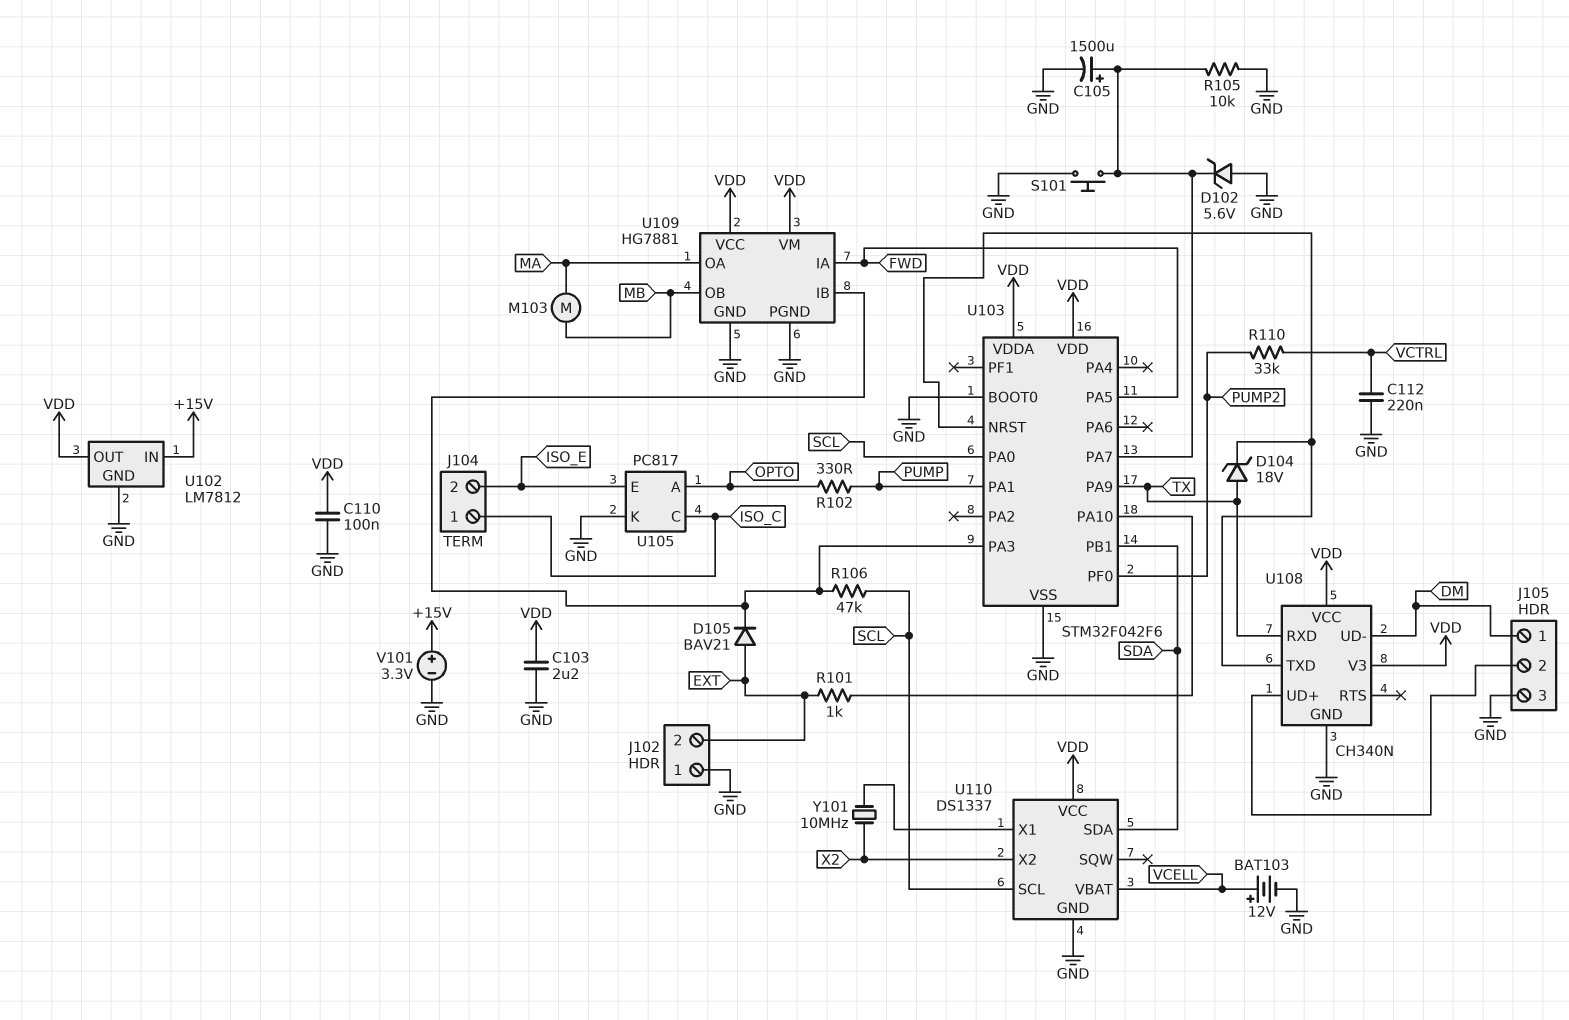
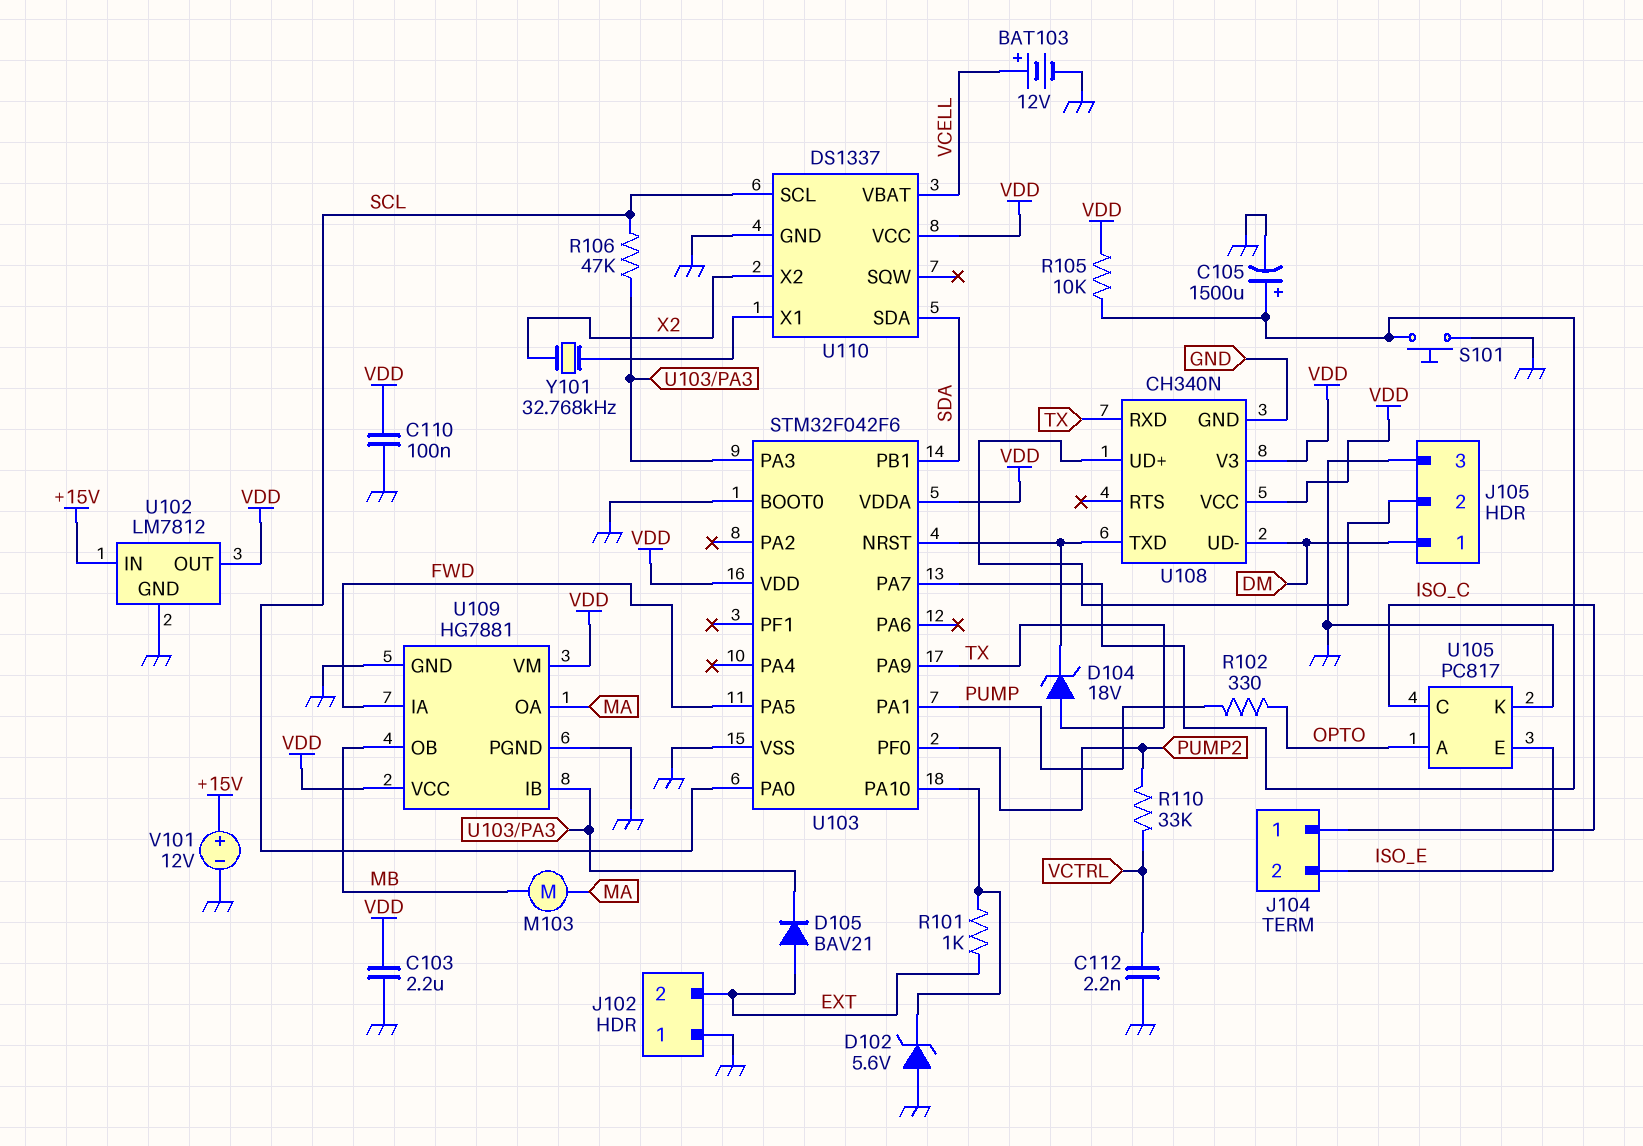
C112: 220nF (GND, VCTRL) -> 2.2nF (GND, VCTRL)
D102: zener 5.6V (A GND, K U103/PA7) -> zener 5.6V (A GND, K U103/PA10)
R105: 10k (GND, U103/PA7) -> 10k (U103/PA7, VDD)
V101: 3.3V (plus +15V, minus GND) -> 12V (plus +15V, minus GND)
Y101: 10MHz (U110/X1, X2) -> 32.768kHz (U110/X1, X2)

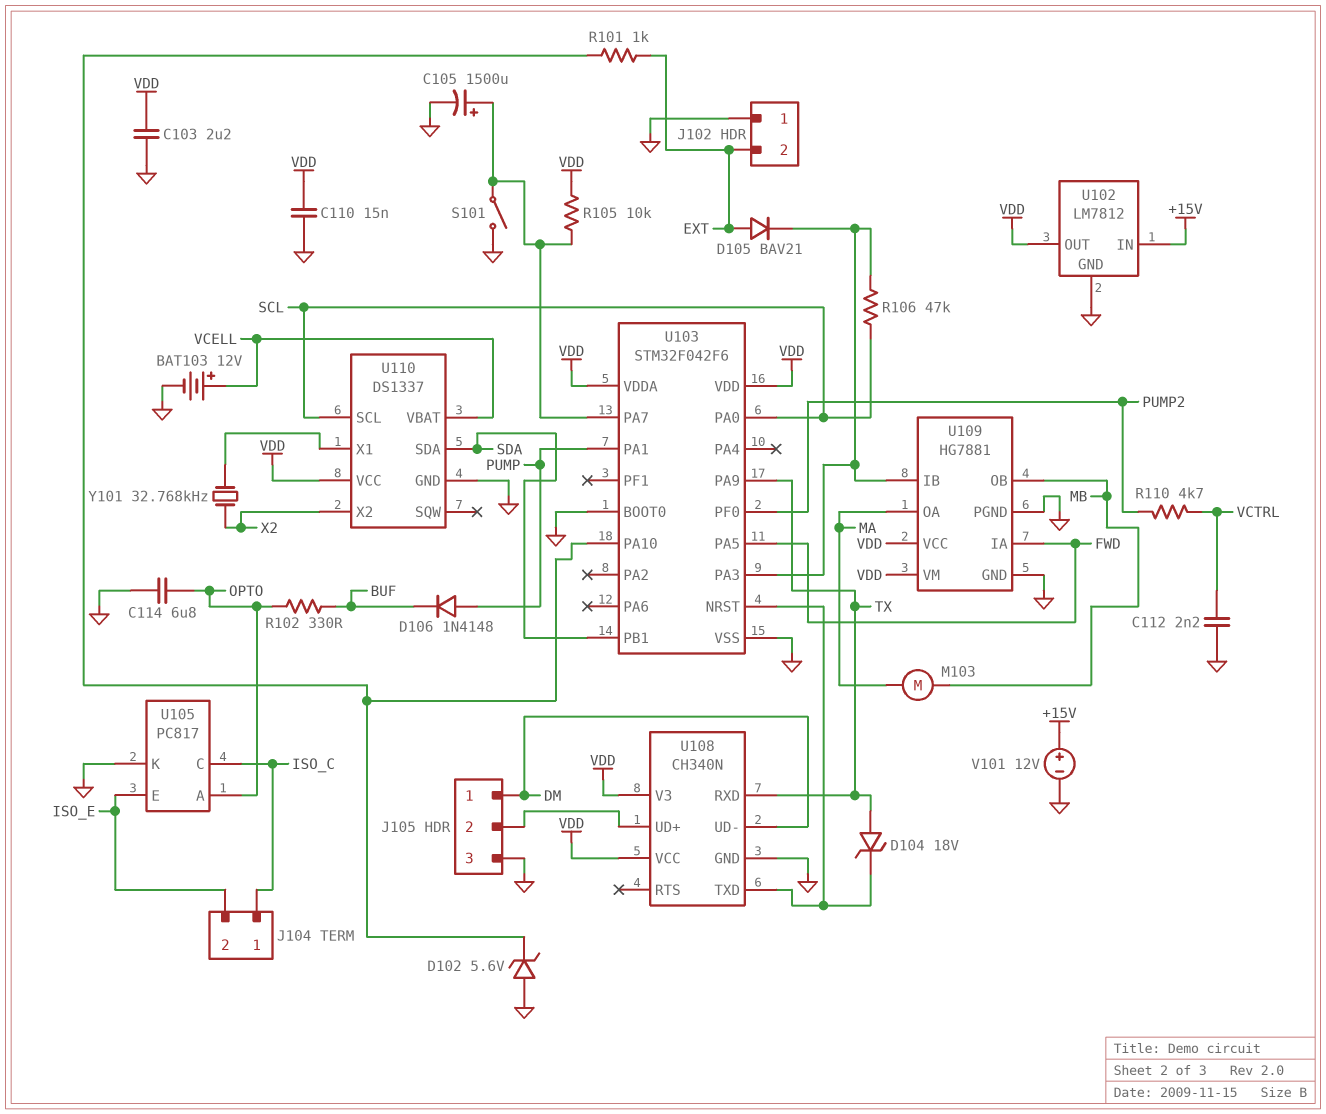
C110: 100nF (GND, VDD) -> 15nF (GND, VDD)
C114: none -> 6.8uF (GND, OPTO)
D106: none -> diode 1N4148 (A PUMP, K BUF)
R102: 330 (OPTO, PUMP) -> 330 (BUF, OPTO)
R110: 33k (PUMP2, VCTRL) -> 4.7k (PUMP2, VCTRL)
S101: button (GND, U103/PA7) -> switch (GND, U103/PA7)

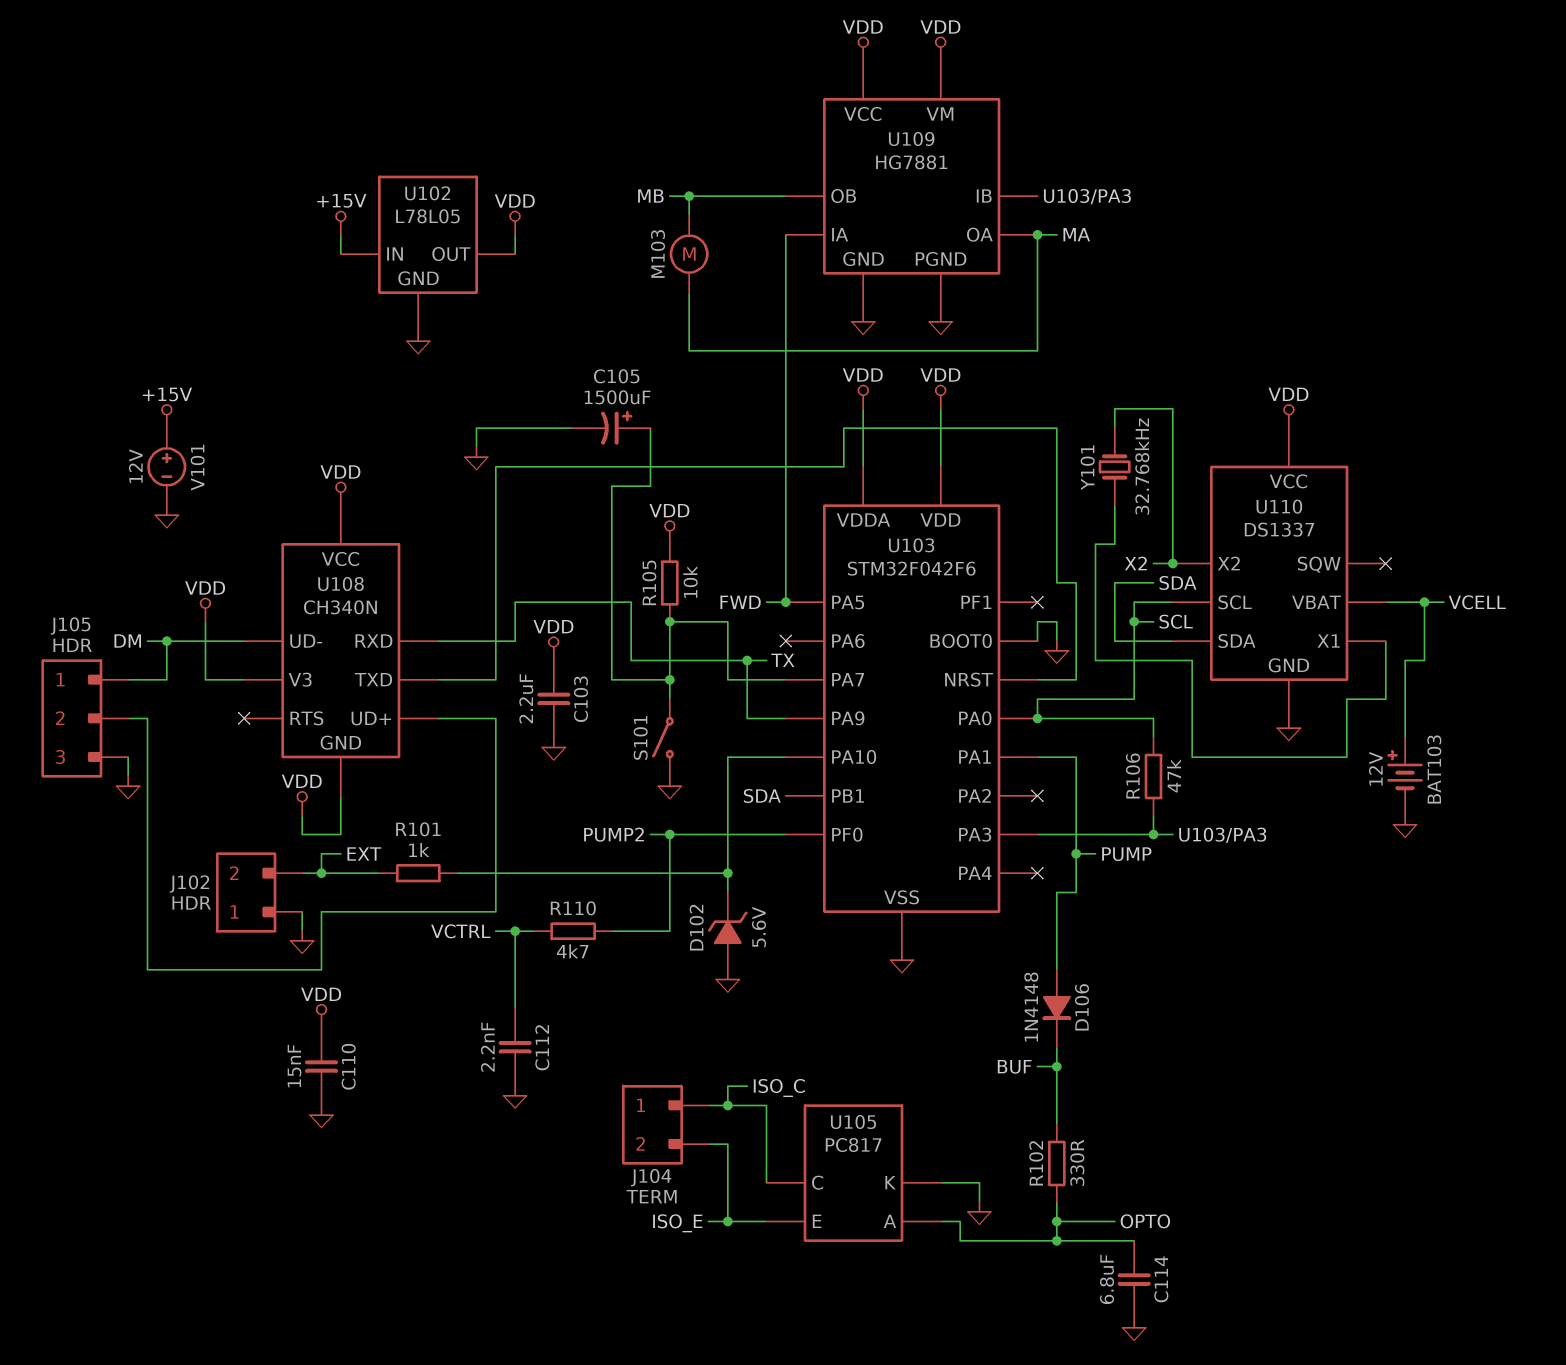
D104: zener 18V (A TX, K U103/NRST) -> none
D105: diode BAV21 (A EXT, K U103/PA3) -> none
U102: LM7812 -> L78L05
U108 pin GND: GND -> VDD

